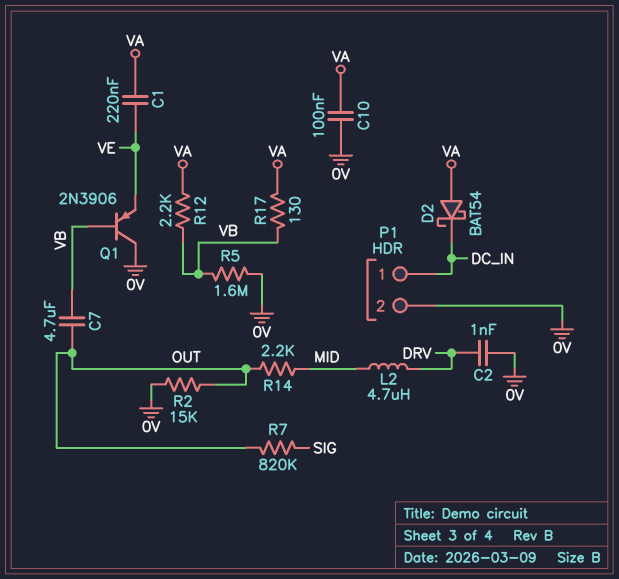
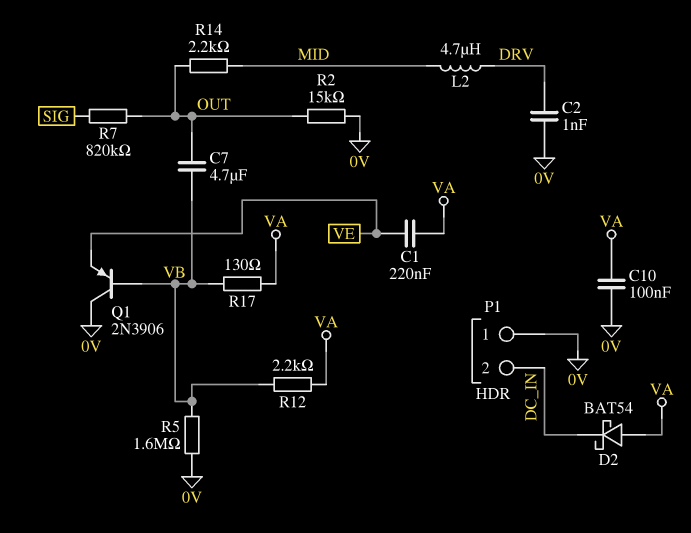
P1 pin 1: DC_IN -> 0V
P1 pin 2: 0V -> DC_IN

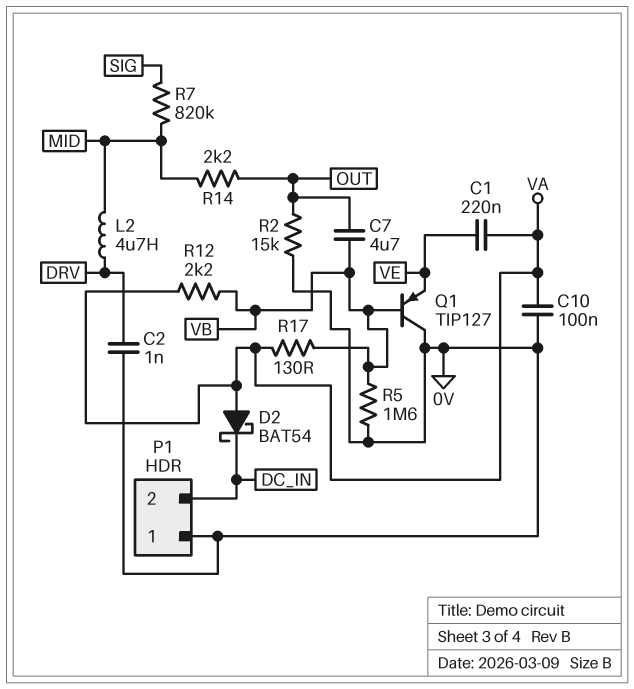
Q1: PNP 2N3906 (B VB, C 0V, E VE) -> PNP TIP127 (B VB, C 0V, E VE)
R7: 820k (OUT, SIG) -> 820k (MID, SIG)

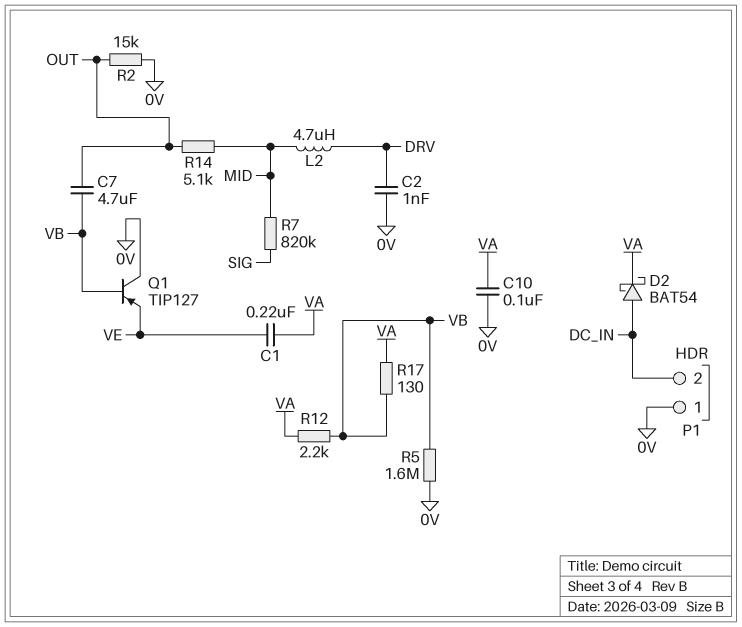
D2: schottky BAT54 (A VA, K DC_IN) -> schottky BAT54 (A DC_IN, K VA)
R14: 2.2k (MID, OUT) -> 5.1k (MID, OUT)

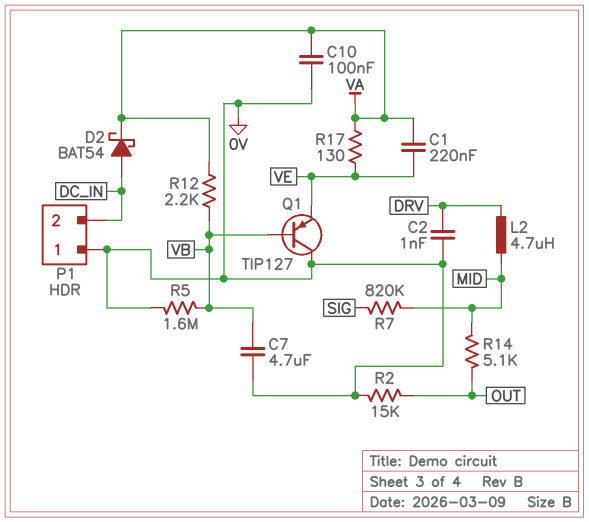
C7: 4.7uF (OUT, VB) -> 4.7uF (0V, VB)
R17: 130 (VA, VB) -> 130 (VA, VE)

